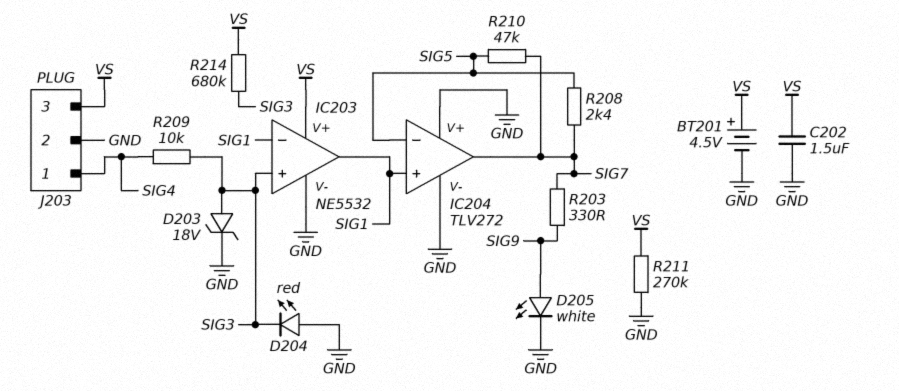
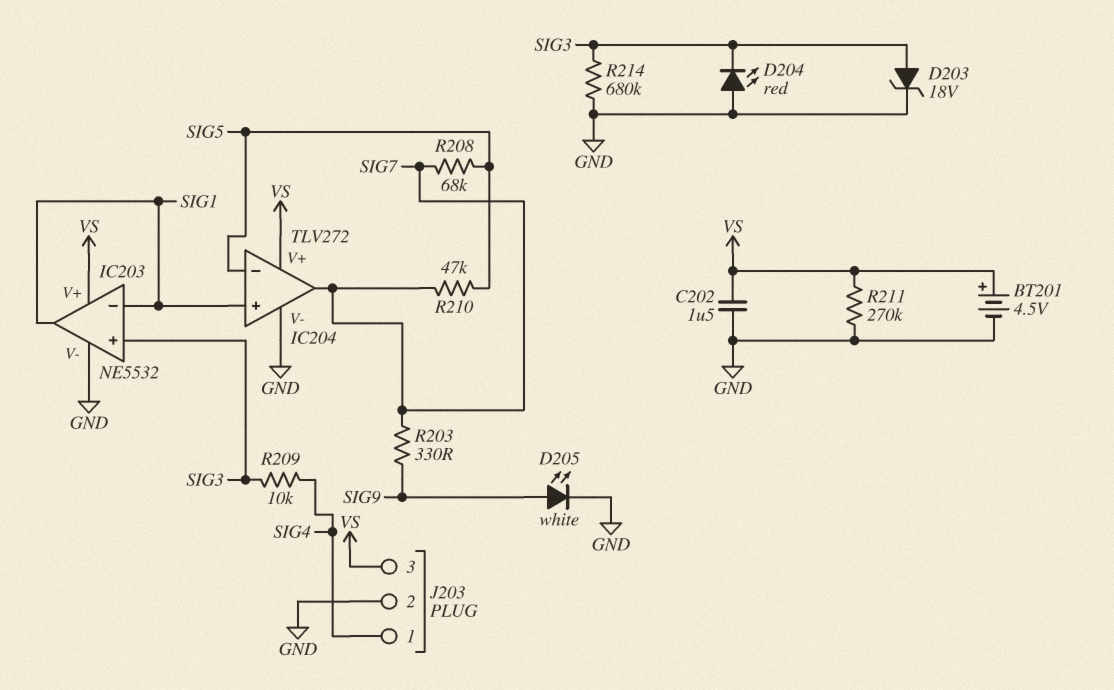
IC204 pin V+: GND -> VS
R208: 2.4k (SIG5, SIG7) -> 68k (SIG5, SIG7)
R214: 680k (SIG3, VS) -> 680k (GND, SIG3)

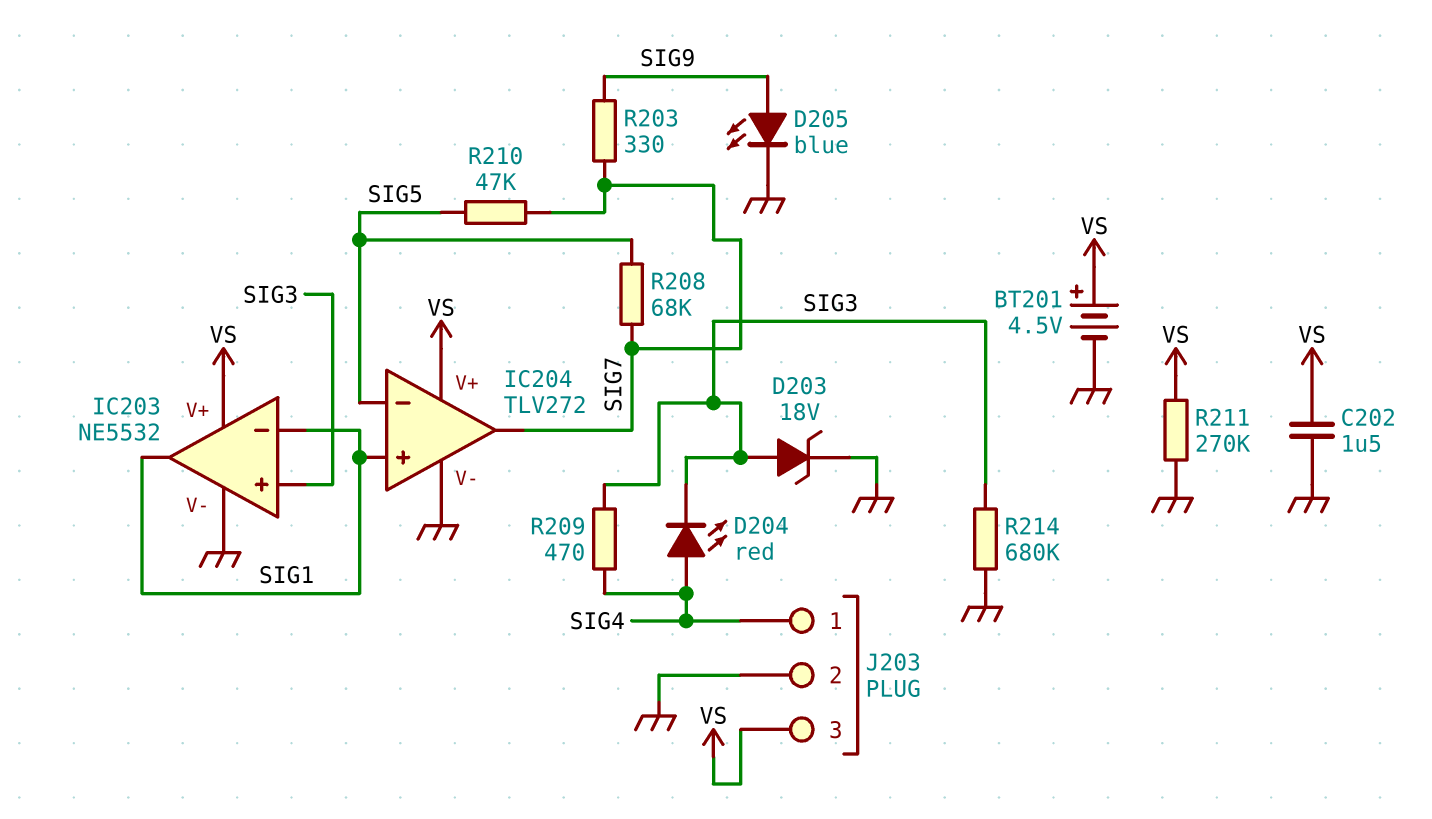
D204: LED red (A GND, K SIG3) -> LED red (A SIG4, K SIG3)
D205: LED white (A SIG9, K GND) -> LED blue (A SIG9, K GND)
R209: 10k (SIG3, SIG4) -> 470 (SIG3, SIG4)

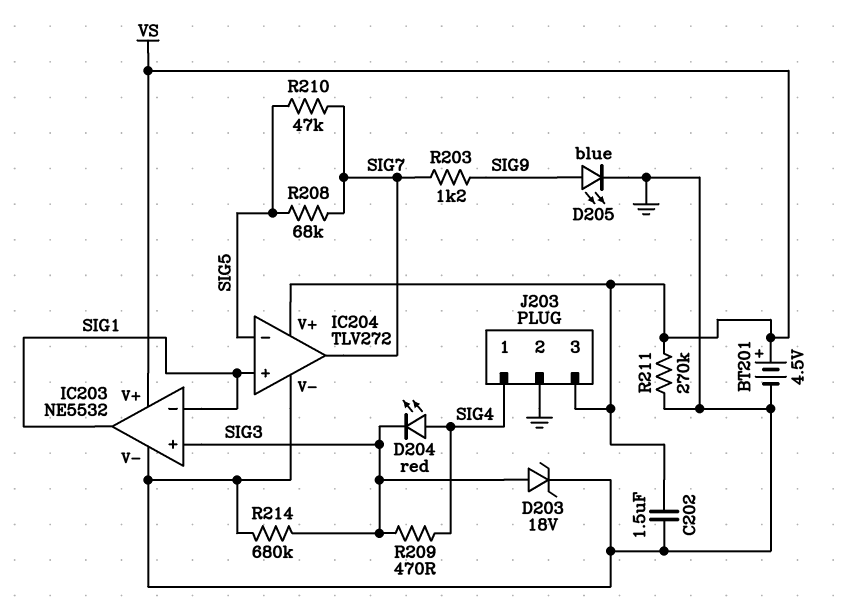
R203: 330 (SIG7, SIG9) -> 1.2k (SIG7, SIG9)

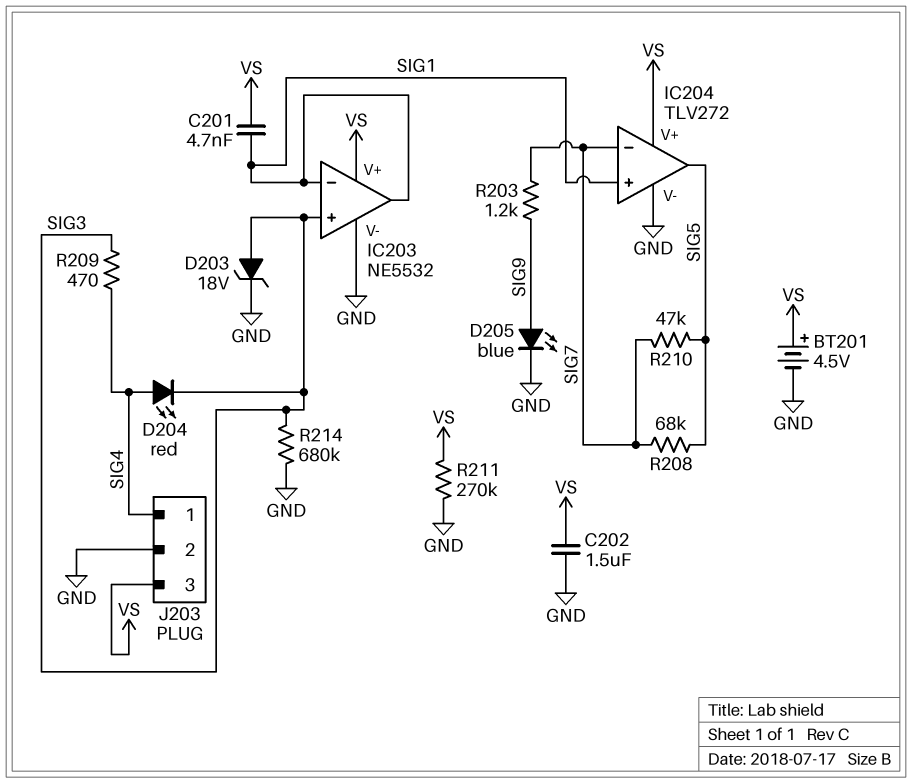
C201: none -> 4.7nF (SIG1, VS)
IC204 pin in-: SIG5 -> SIG7
IC204 pin out: SIG7 -> SIG5

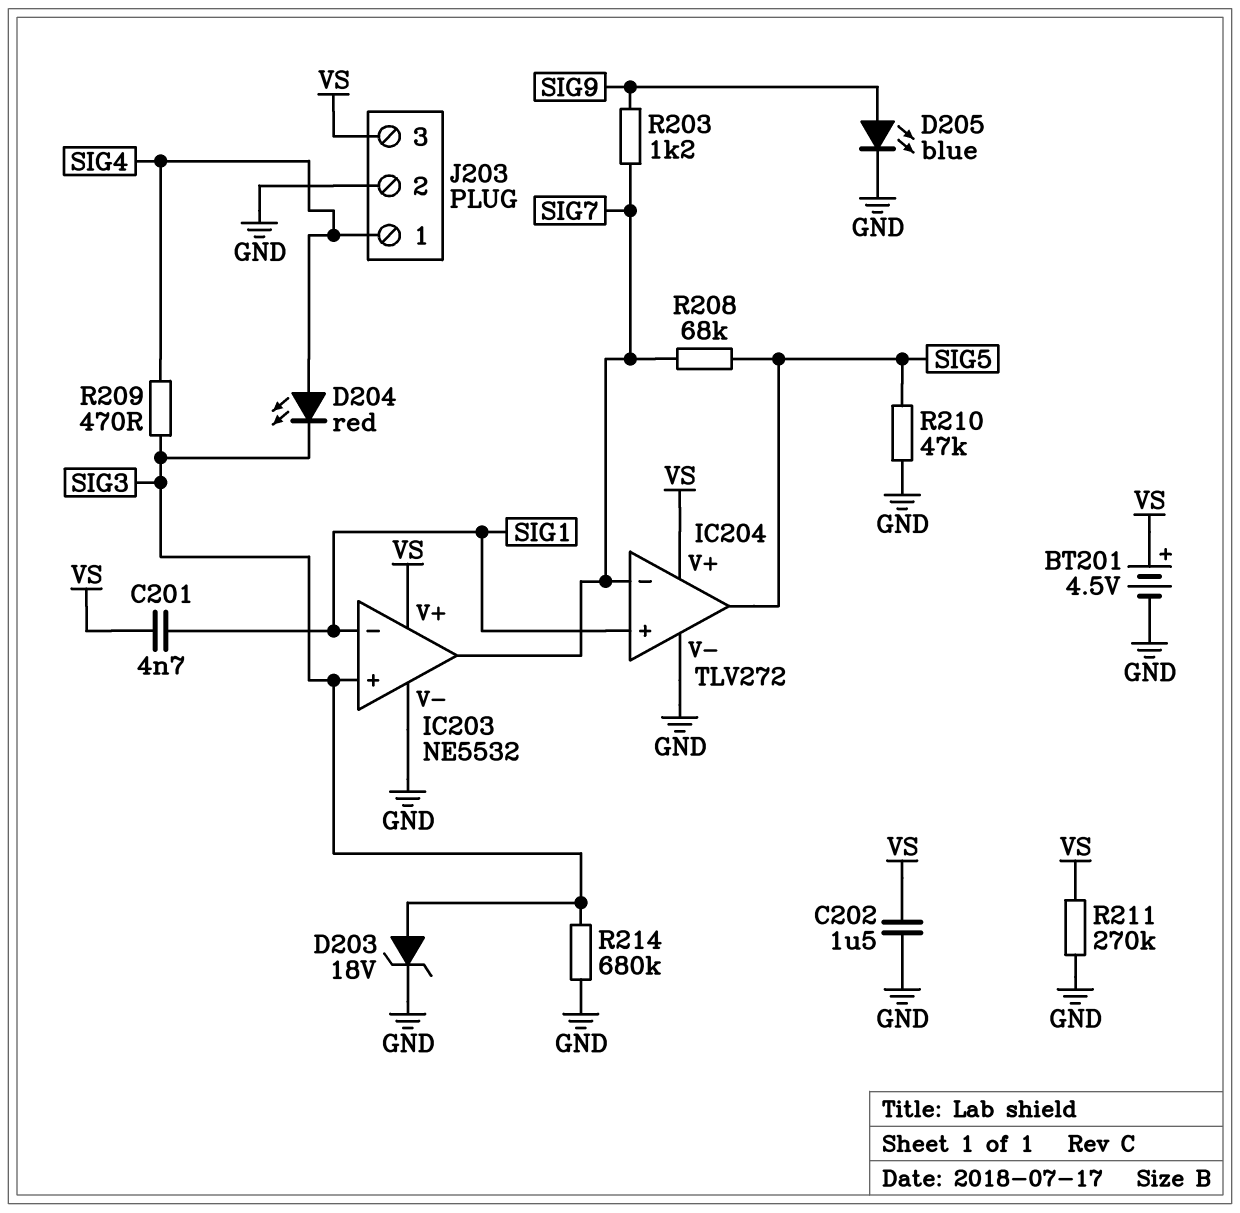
IC203 pin out: SIG1 -> SIG7
R210: 47k (SIG5, SIG7) -> 47k (GND, SIG5)

